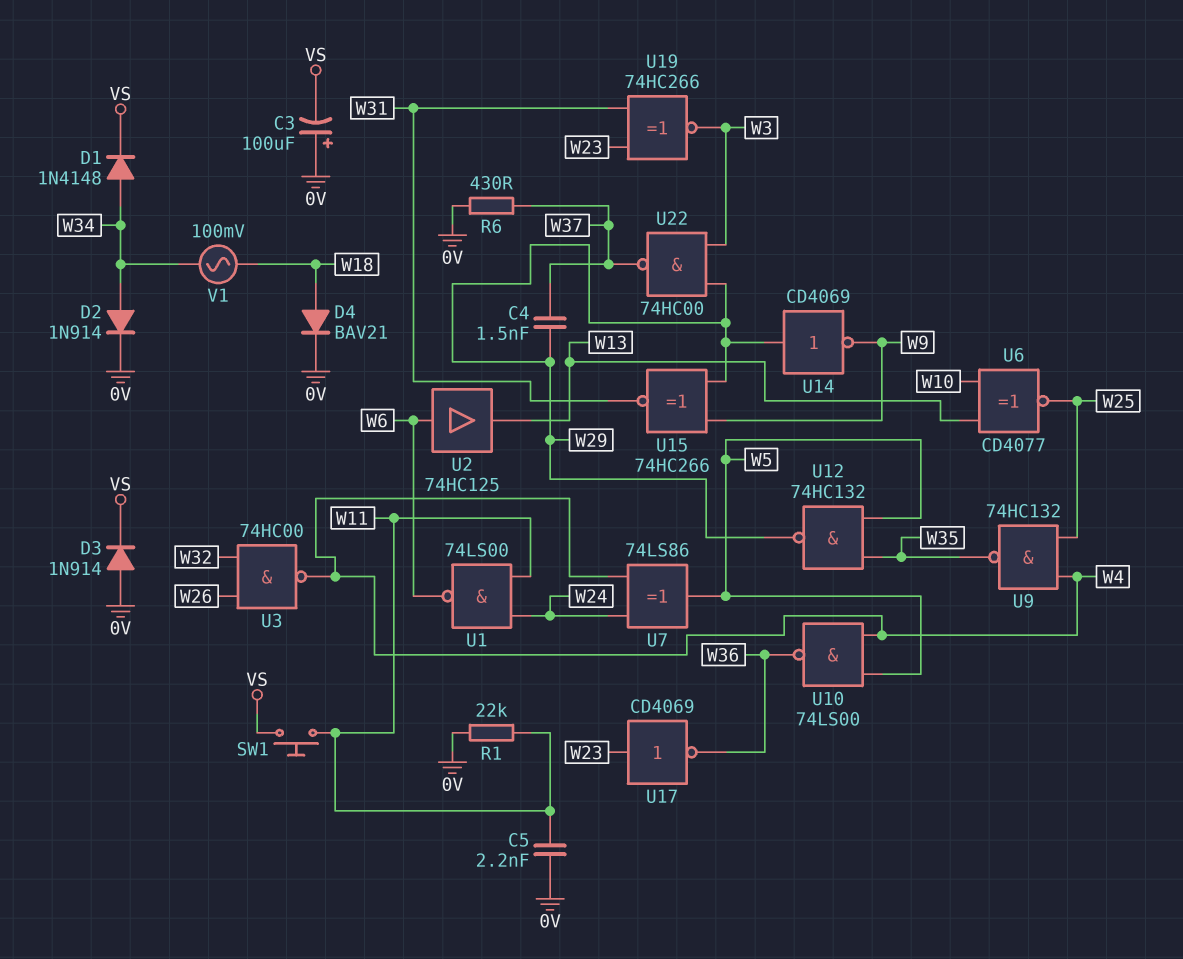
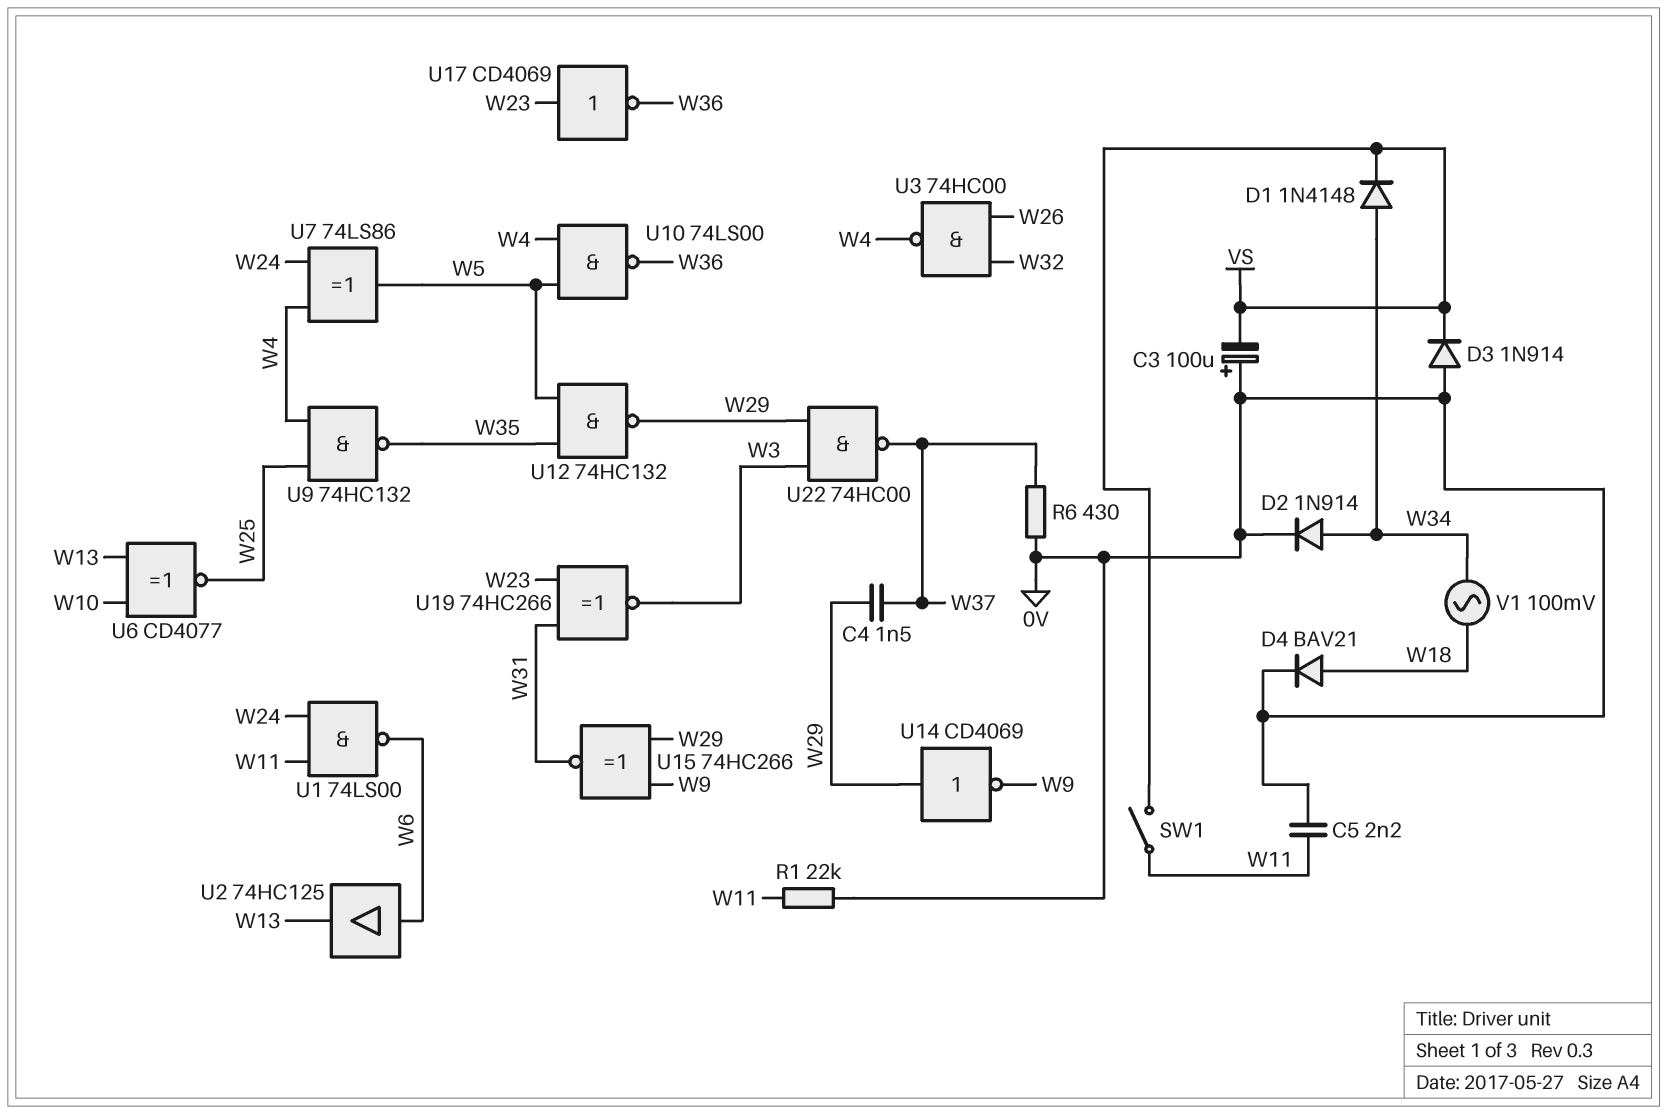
SW1: button (VS, W11) -> switch (VS, W11)

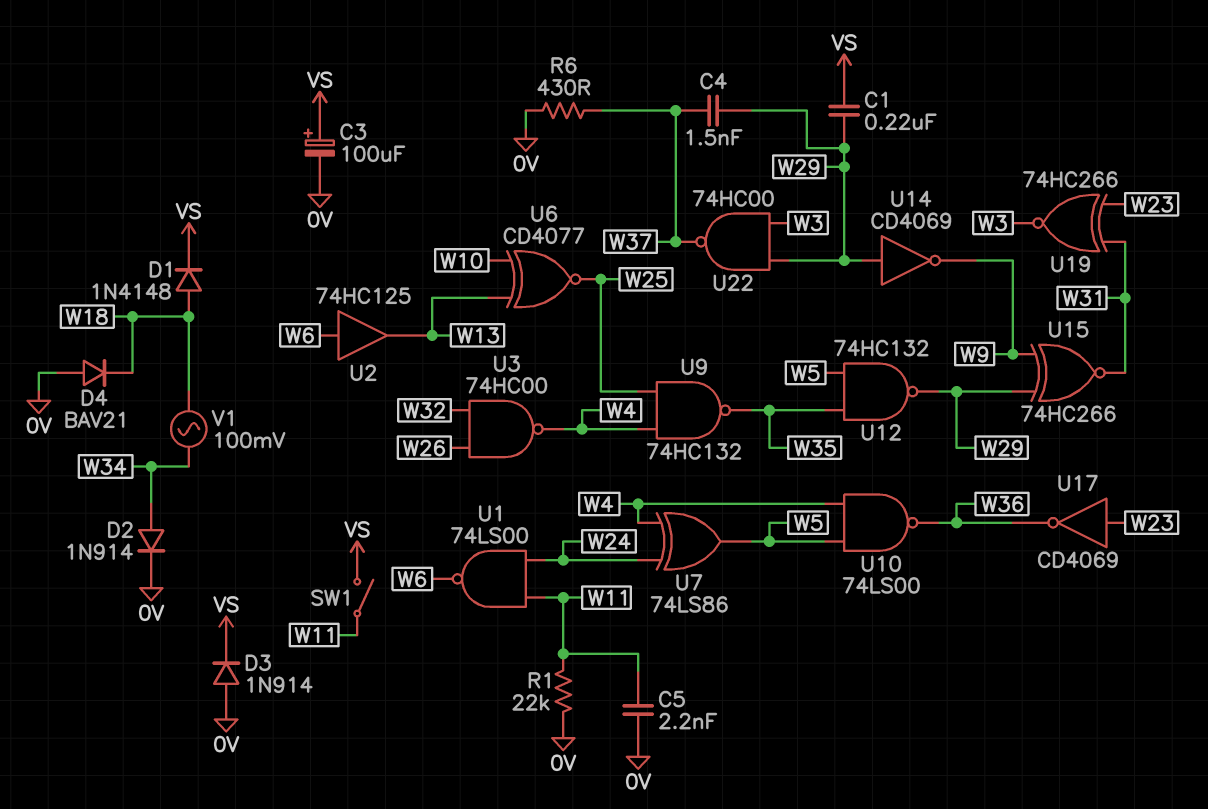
C1: none -> 220nF (VS, W29)
C3: 100uF (plus 0V, minus VS) -> 100uF (plus VS, minus 0V)
D1: diode 1N4148 (A W34, K VS) -> diode 1N4148 (A W18, K VS)
D4: diode BAV21 (A W18, K 0V) -> diode BAV21 (A 0V, K W18)

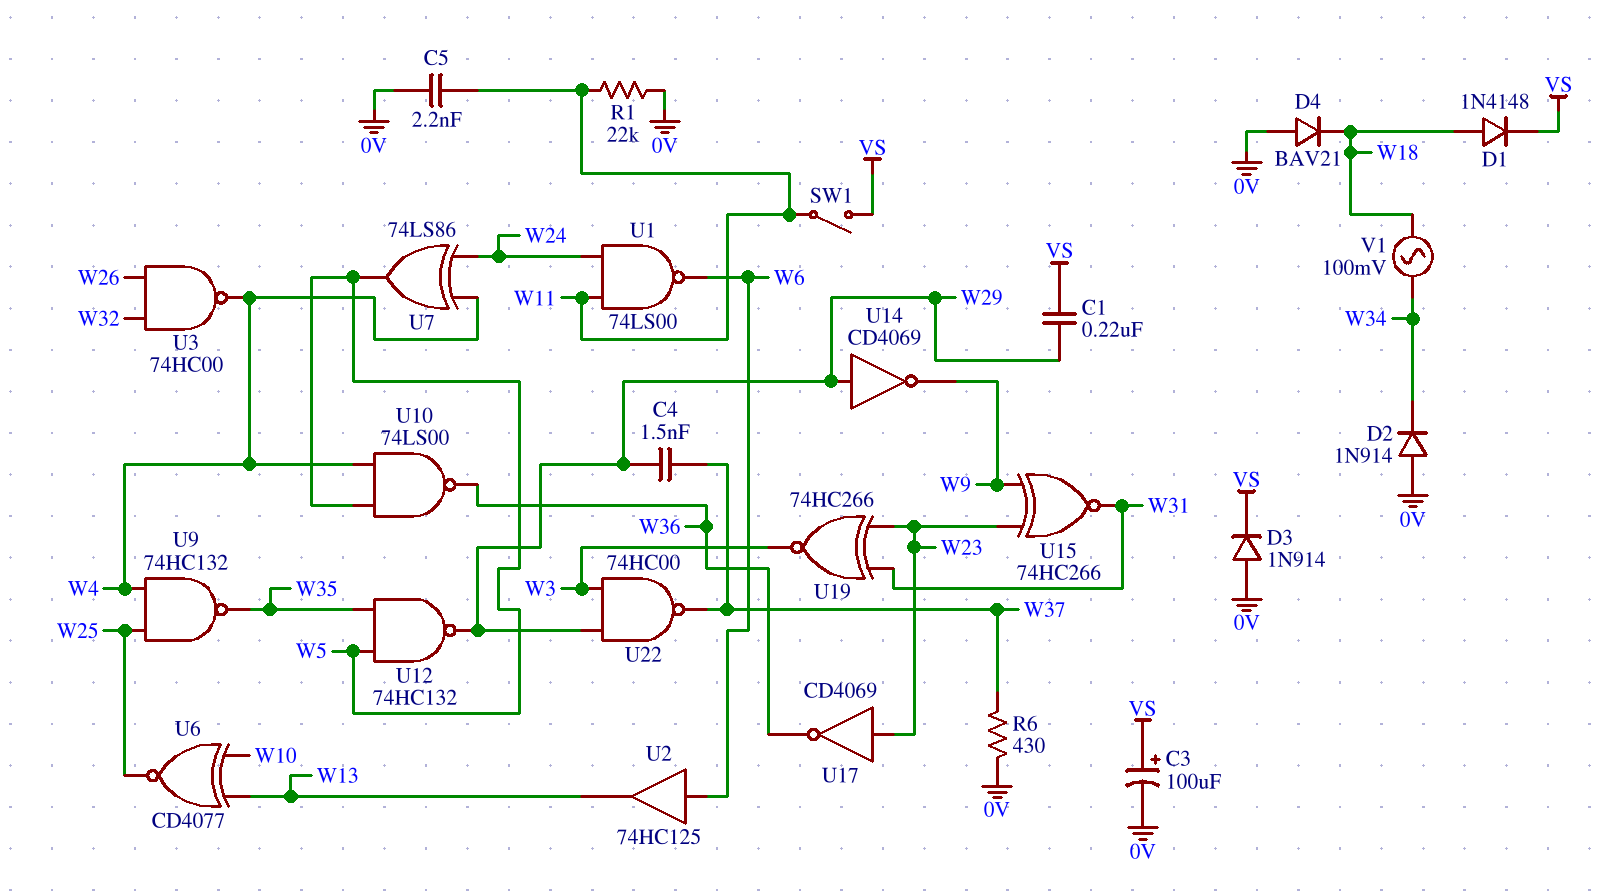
D2: diode 1N914 (A W34, K 0V) -> diode 1N914 (A 0V, K W34)
U15: XNOR 74HC266 (in W9, in W29, out W31) -> XNOR 74HC266 (in W9, in W23, out W31)

